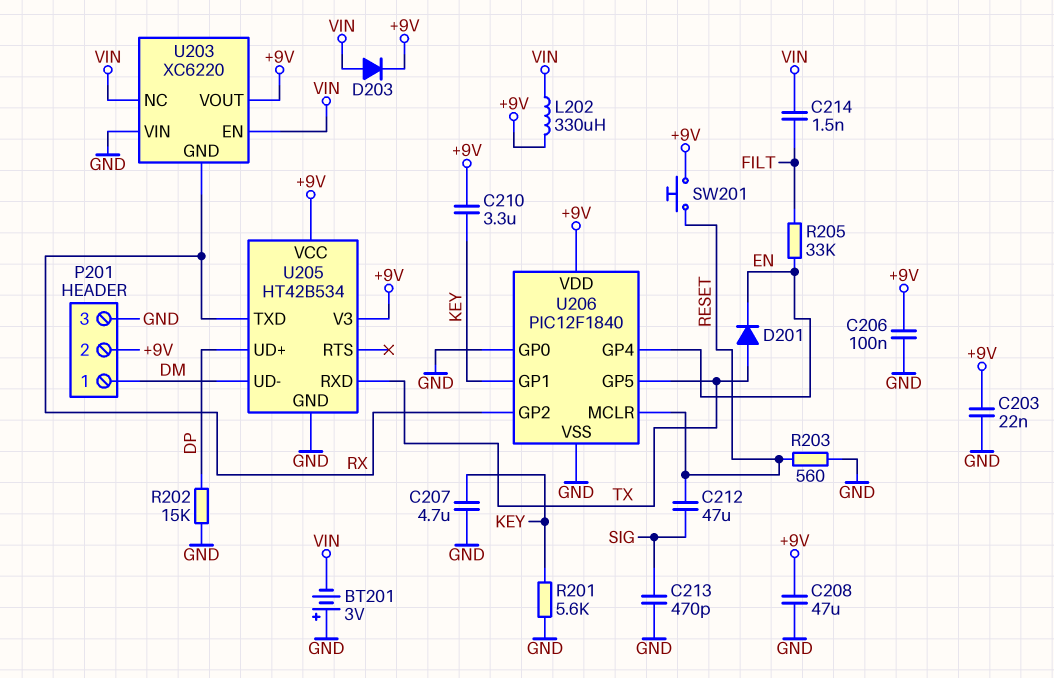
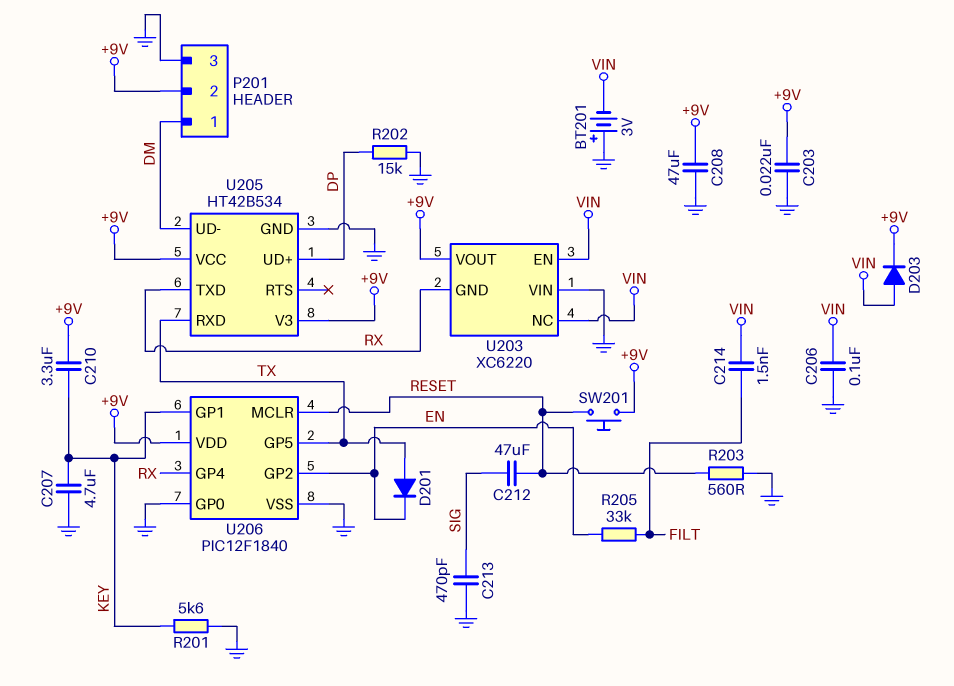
C206: 100nF (+9V, GND) -> 100nF (GND, VIN)
L202: 330uH (+9V, VIN) -> none
U206 pin GP2: RX -> EN
U206 pin GP4: EN -> RX

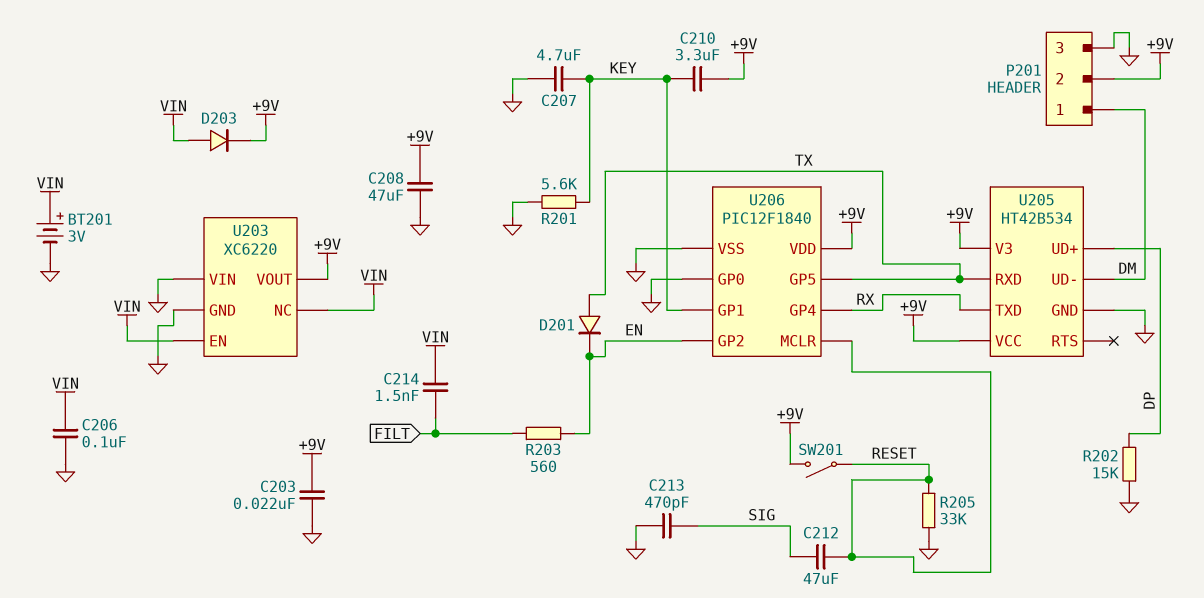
BT201: 3V (plus GND, minus VIN) -> 3V (plus VIN, minus GND)
R203: 560 (GND, RESET) -> 560 (EN, FILT)
R205: 33k (EN, FILT) -> 33k (GND, RESET)
SW201: button (+9V, RESET) -> switch (+9V, RESET)
U203 pin GND: RX -> GND

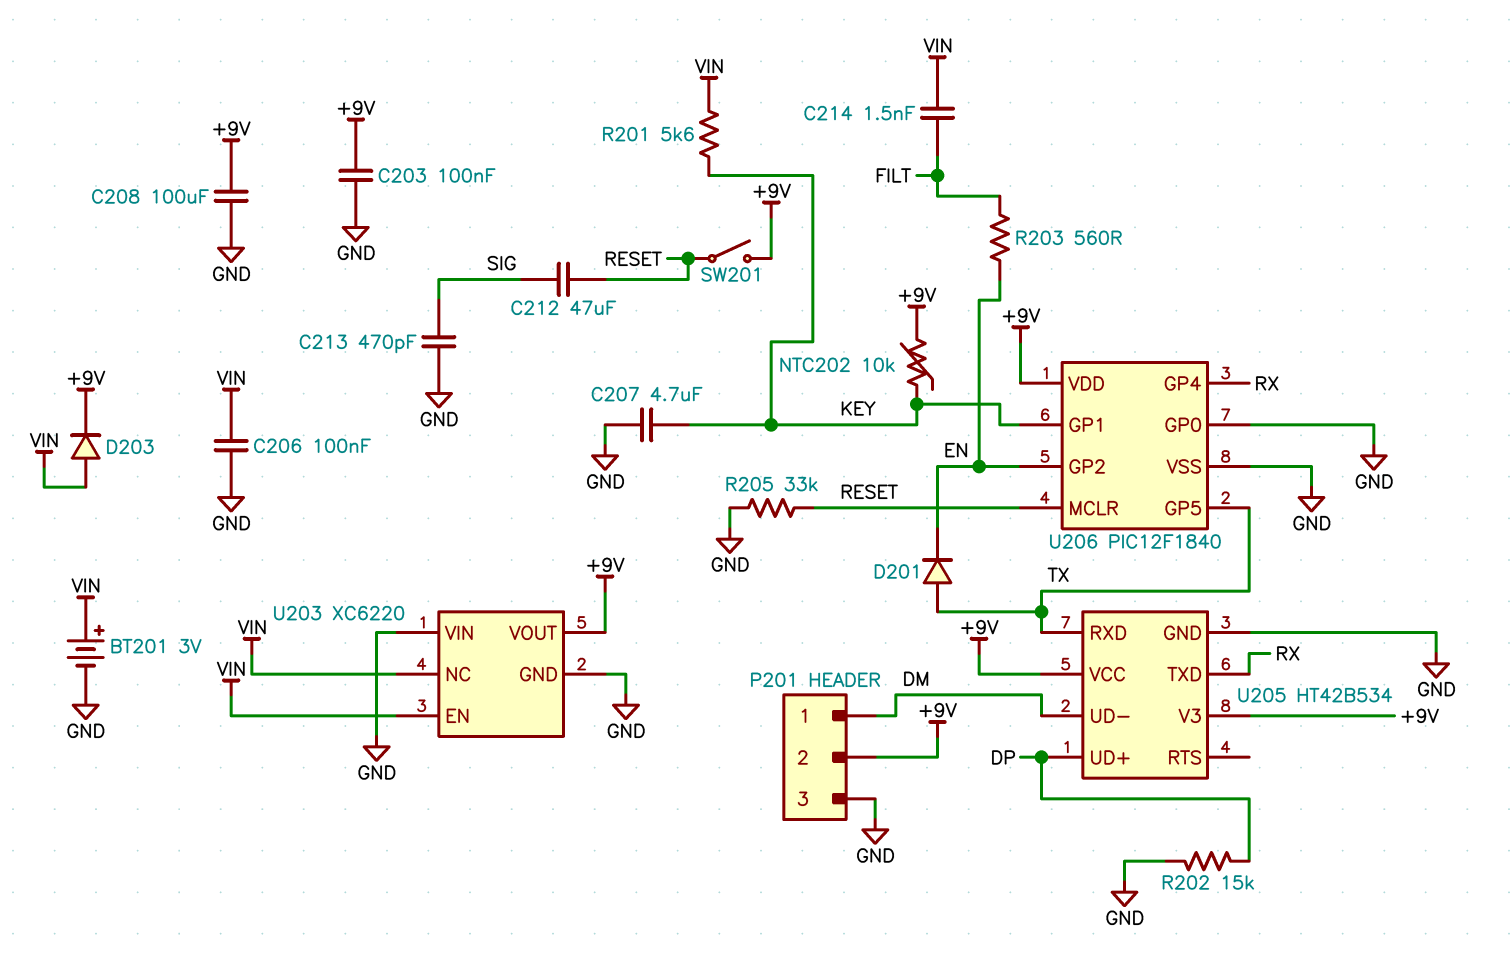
C203: 22nF (+9V, GND) -> 100nF (+9V, GND)
C208: 47uF (+9V, GND) -> 100uF (+9V, GND)
C210: 3.3uF (+9V, KEY) -> none
NTC202: none -> 10k (+9V, KEY)
R201: 5.6k (GND, KEY) -> 5.6k (KEY, VIN)

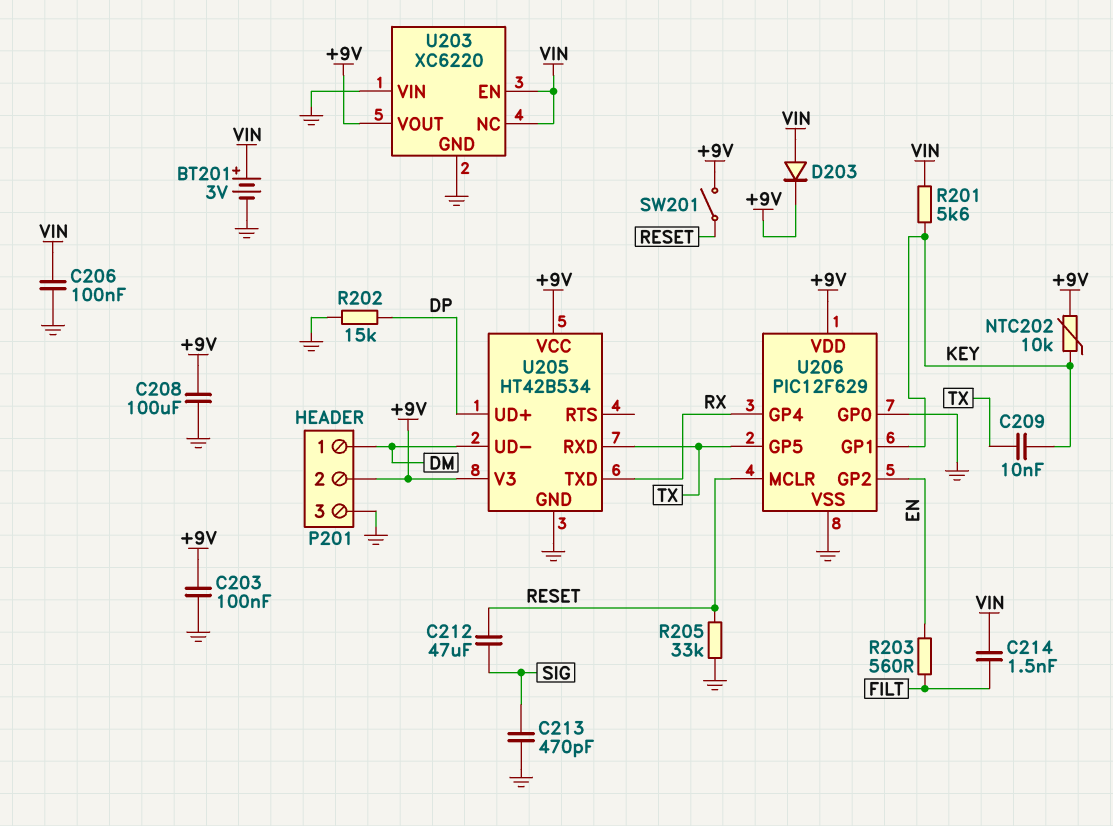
C207: 4.7uF (GND, KEY) -> none
C209: none -> 10nF (KEY, TX)
D201: diode (A TX, K EN) -> none
U206: PIC12F1840 -> PIC12F629

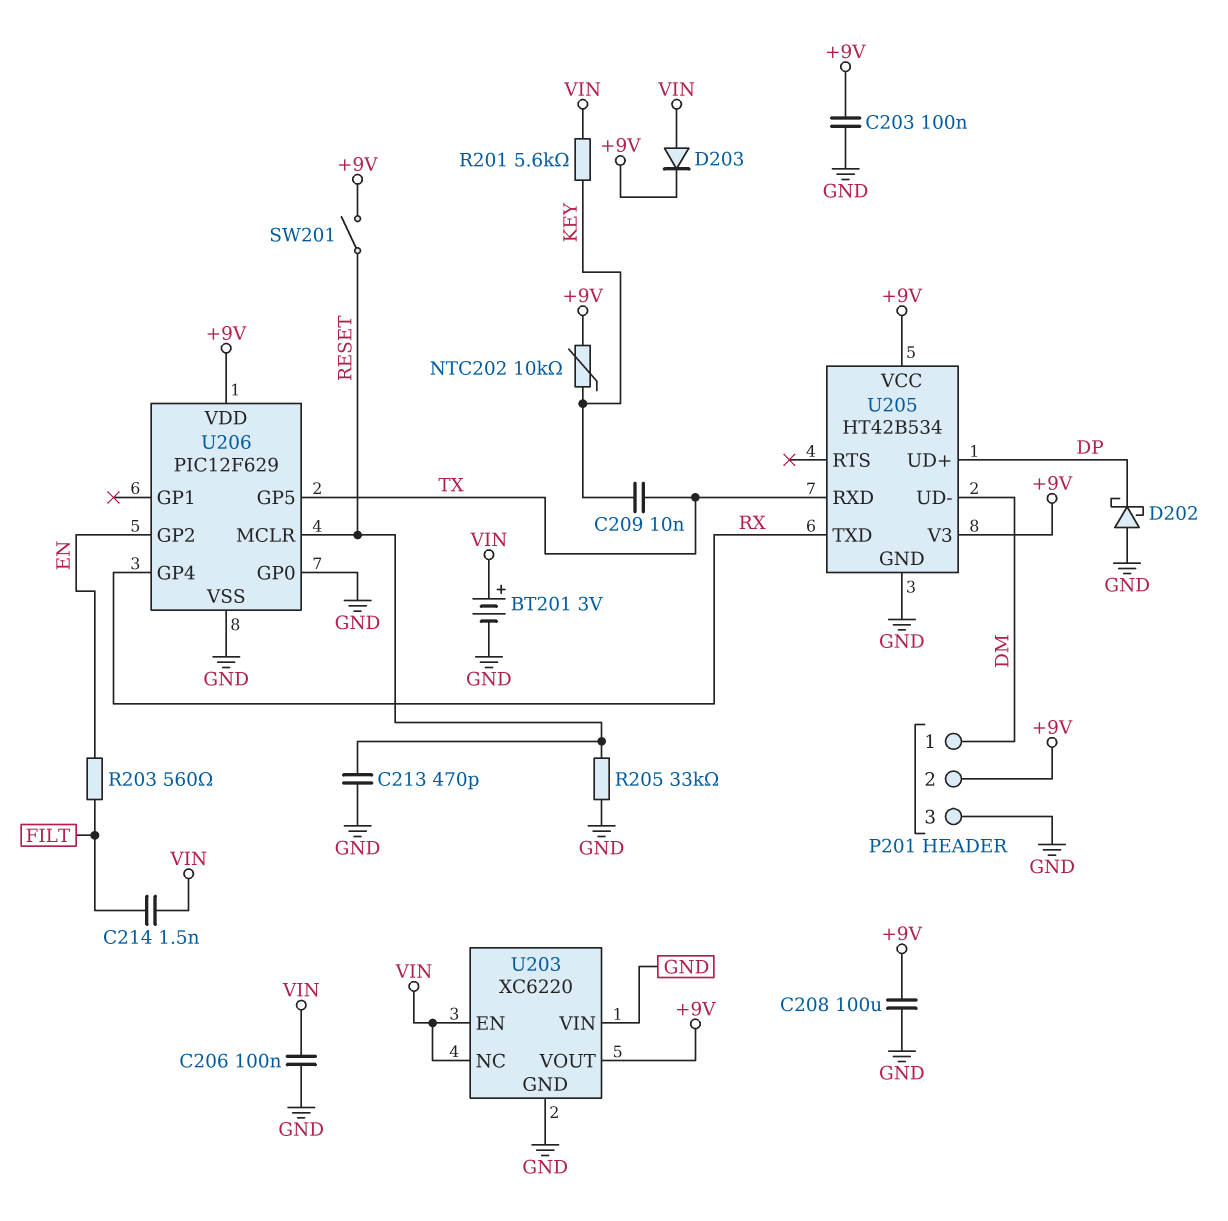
C212: 47uF (RESET, SIG) -> none
C213: 470pF (GND, SIG) -> 470pF (GND, RESET)
D202: none -> schottky (A GND, K DP)
R202: 15k (DP, GND) -> none
U206 pin GP1: KEY -> none

